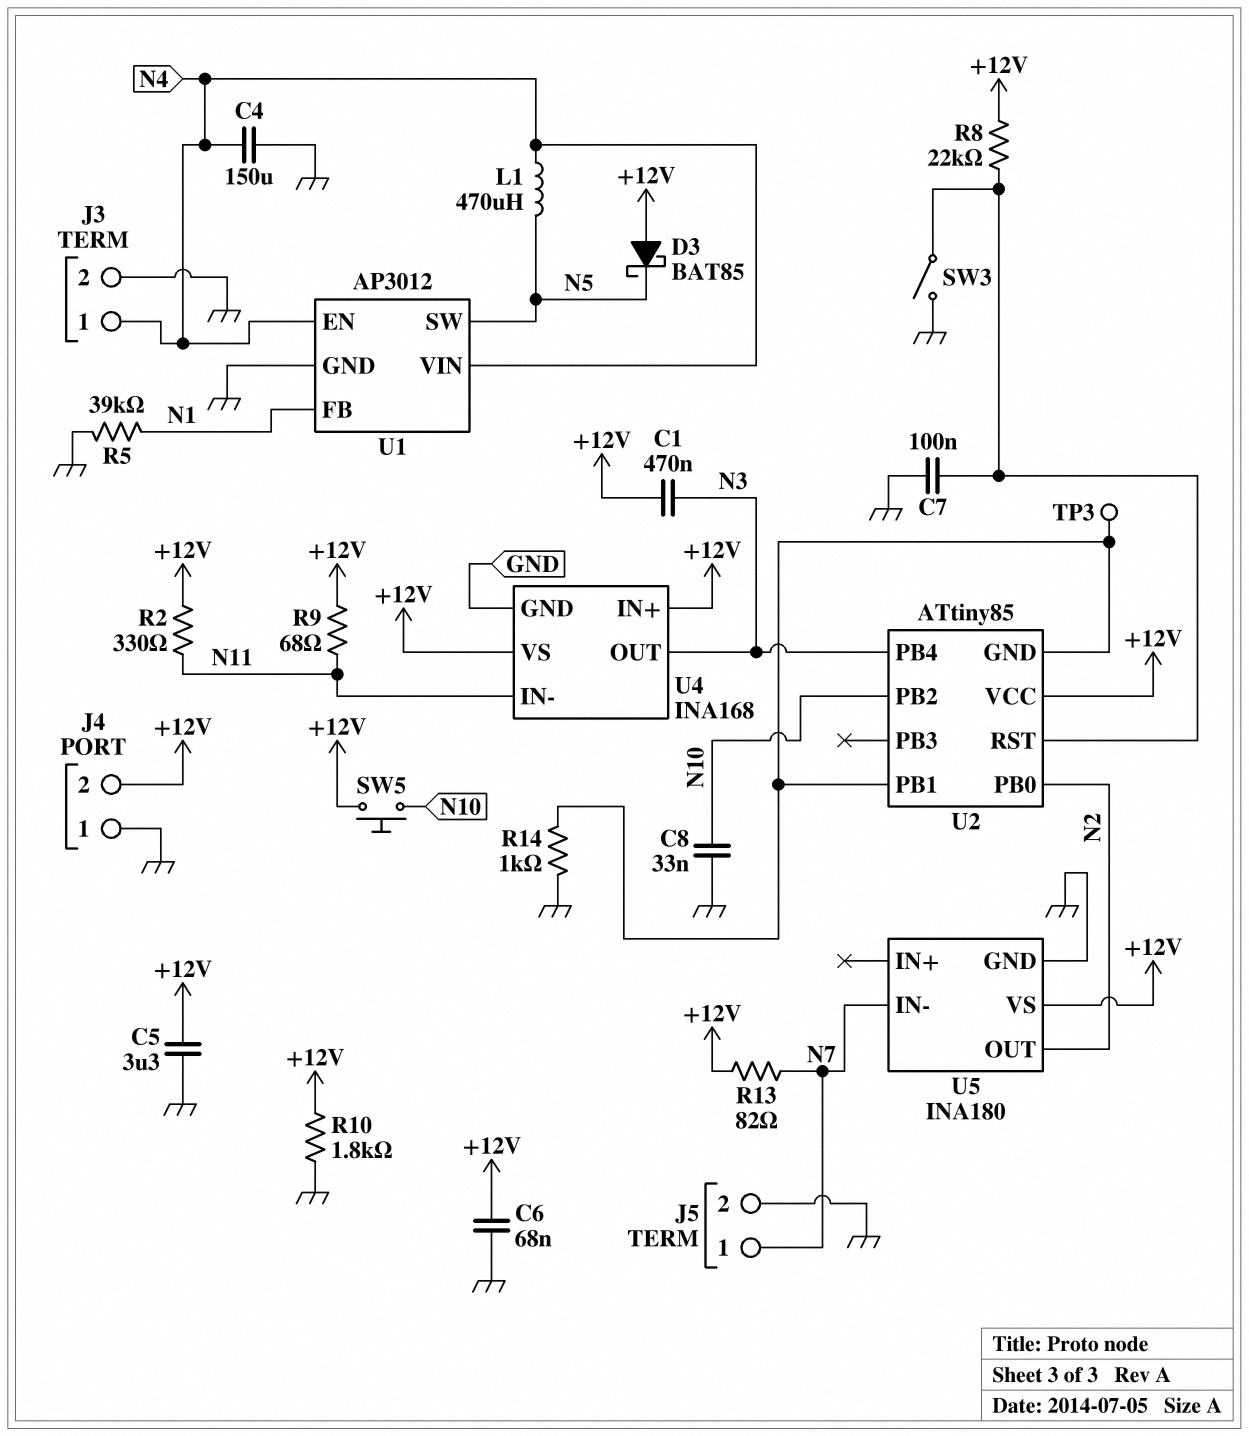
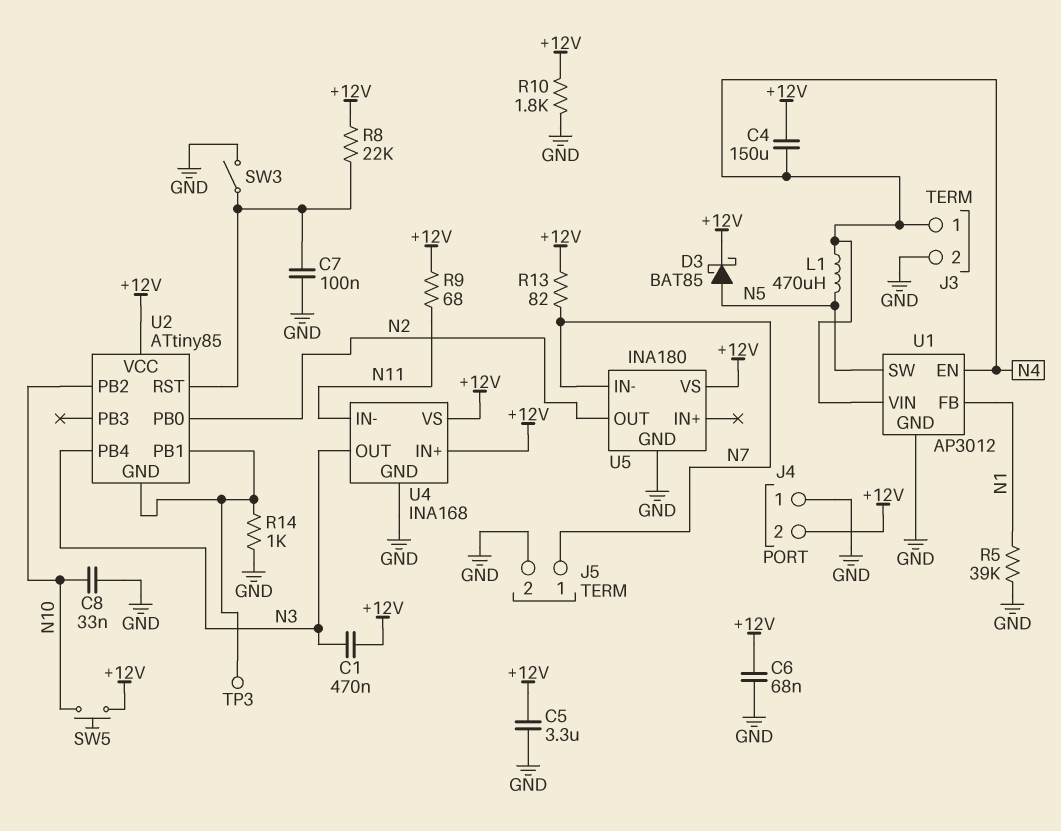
C4: 150uF (GND, N4) -> 150uF (+12V, N4)
D3: schottky BAT85 (A +12V, K N5) -> schottky BAT85 (A N5, K +12V)
R2: 330 (+12V, N11) -> none

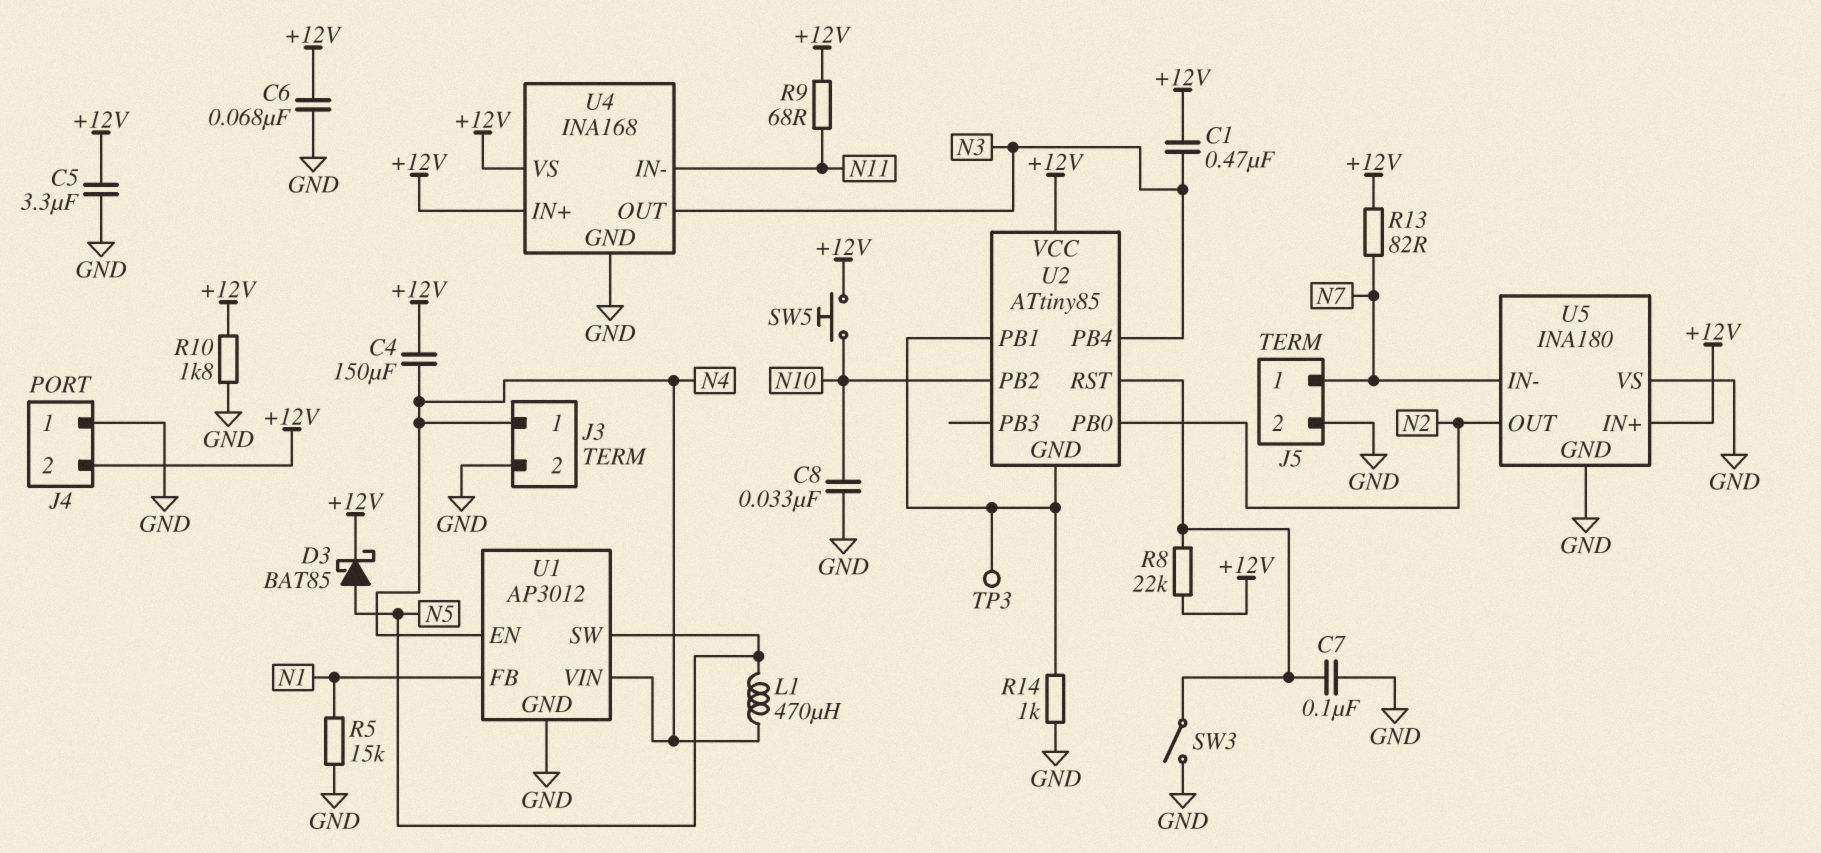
R5: 39k (GND, N1) -> 15k (GND, N1)
U5 pin IN+: none -> +12V
U5 pin VS: +12V -> GND

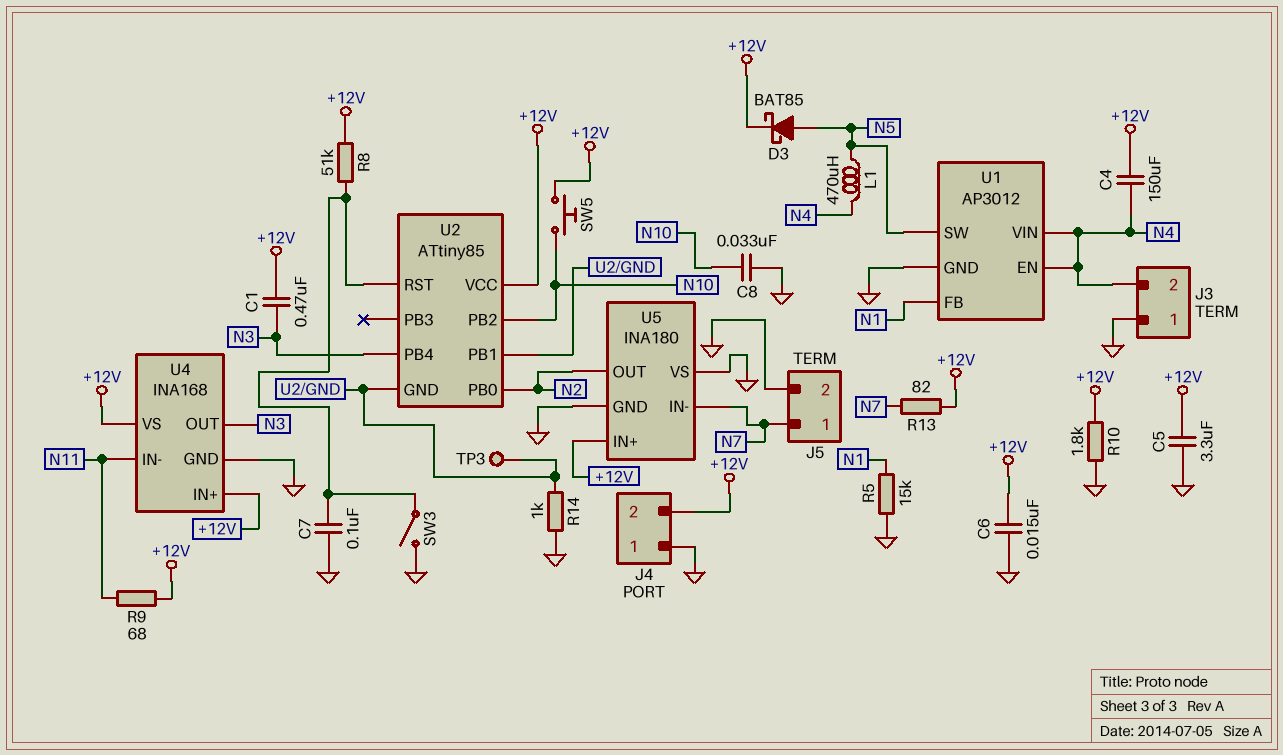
C6: 68nF (+12V, GND) -> 15nF (+12V, GND)
J3 pin 1: N4 -> GND
J3 pin 2: GND -> N4
R8: 22k (+12V, U2/RST) -> 51k (+12V, U2/RST)

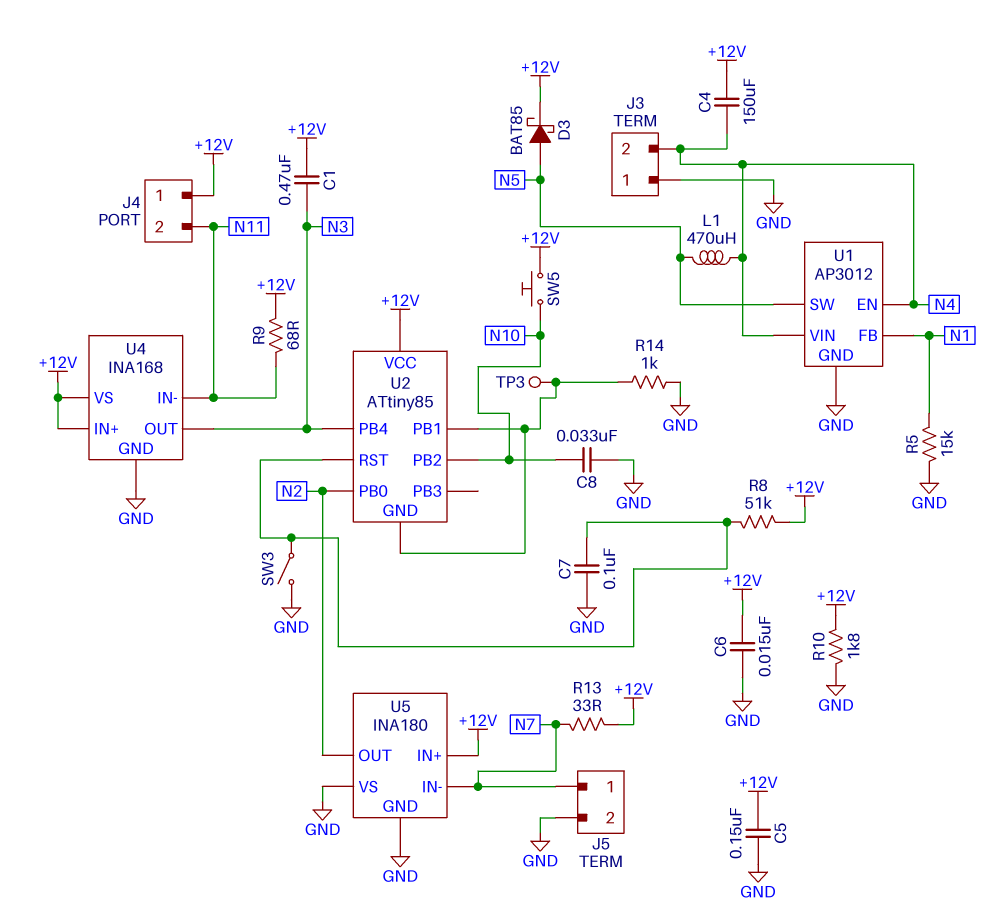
C5: 3.3uF (+12V, GND) -> 150nF (+12V, GND)
J4 pin 1: GND -> +12V
J4 pin 2: +12V -> N11
R13: 82 (+12V, N7) -> 33 (+12V, N7)

